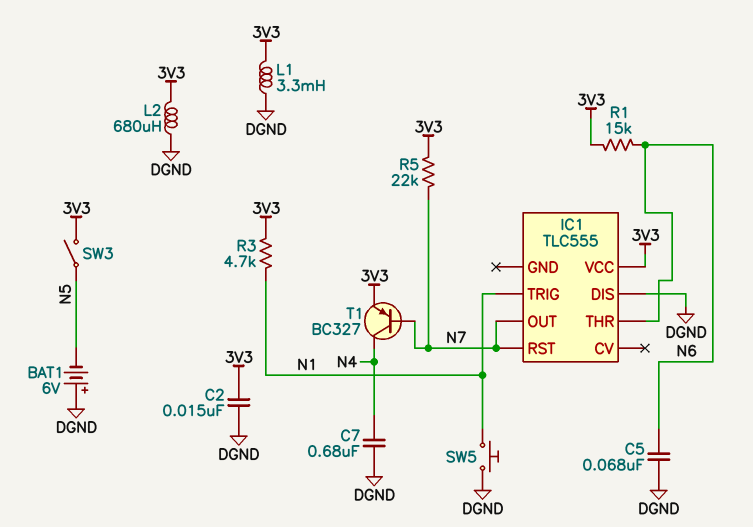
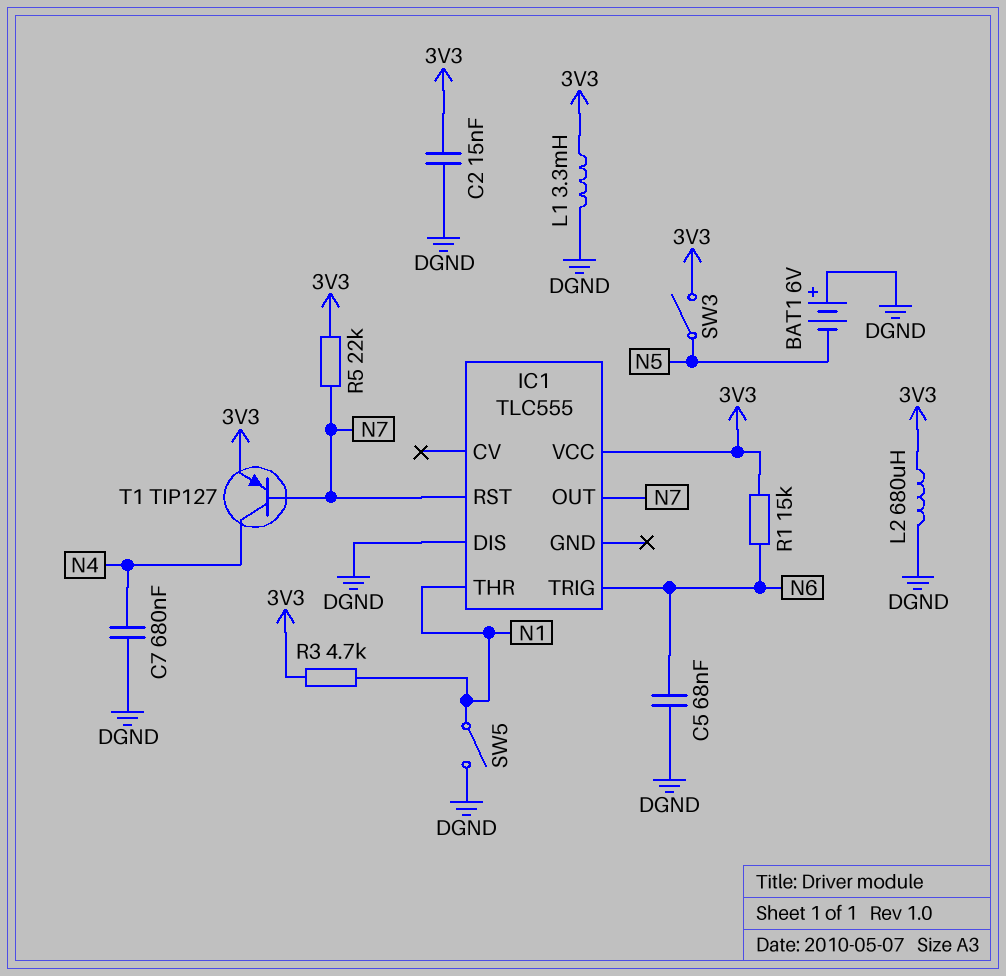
IC1 pin THR: N6 -> N1
IC1 pin TRIG: N1 -> N6
SW5: button (DGND, N1) -> switch (DGND, N1)
T1: PNP BC327 (B N7, C N4, E 3V3) -> PNP TIP127 (B N7, C N4, E 3V3)

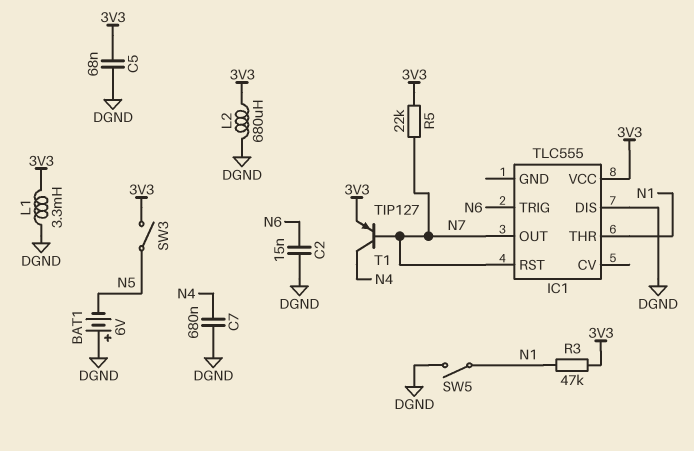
C2: 15nF (3V3, DGND) -> 15nF (DGND, N6)
C5: 68nF (DGND, N6) -> 68nF (3V3, DGND)
R1: 15k (3V3, N6) -> none
R3: 4.7k (3V3, N1) -> 47k (3V3, N1)

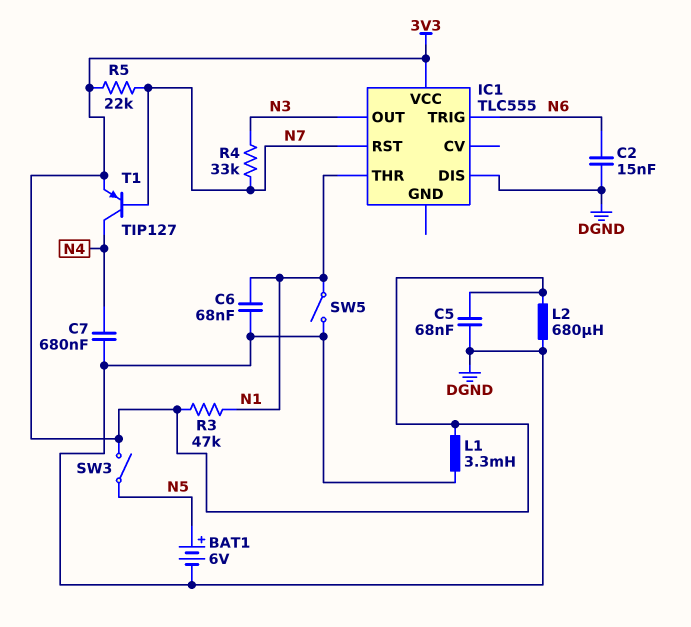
BAT1: 6V (plus DGND, minus N5) -> 6V (plus N5, minus DGND)
C6: none -> 68nF (DGND, N1)
IC1 pin OUT: N7 -> N3
R4: none -> 33k (N3, N7)

